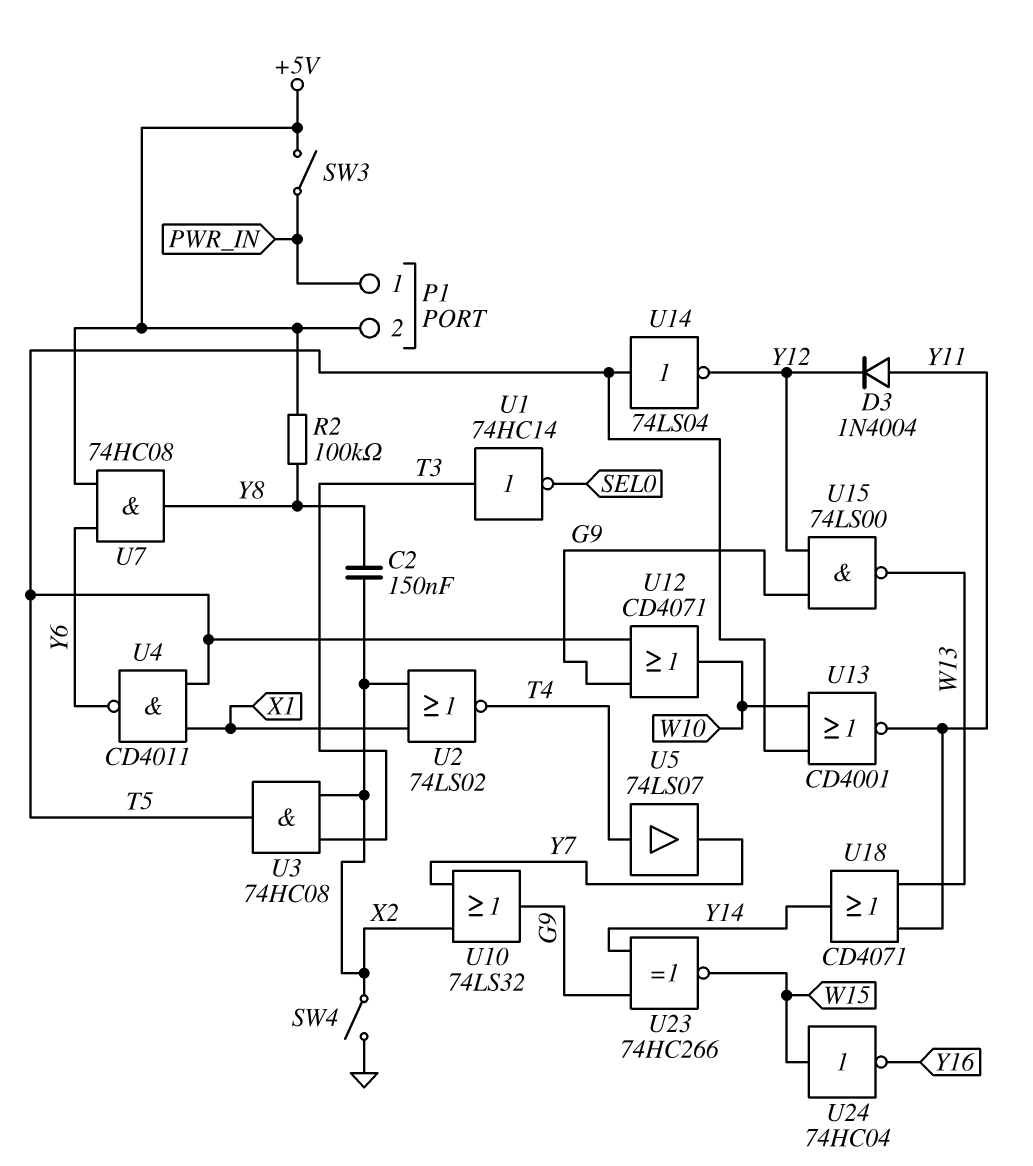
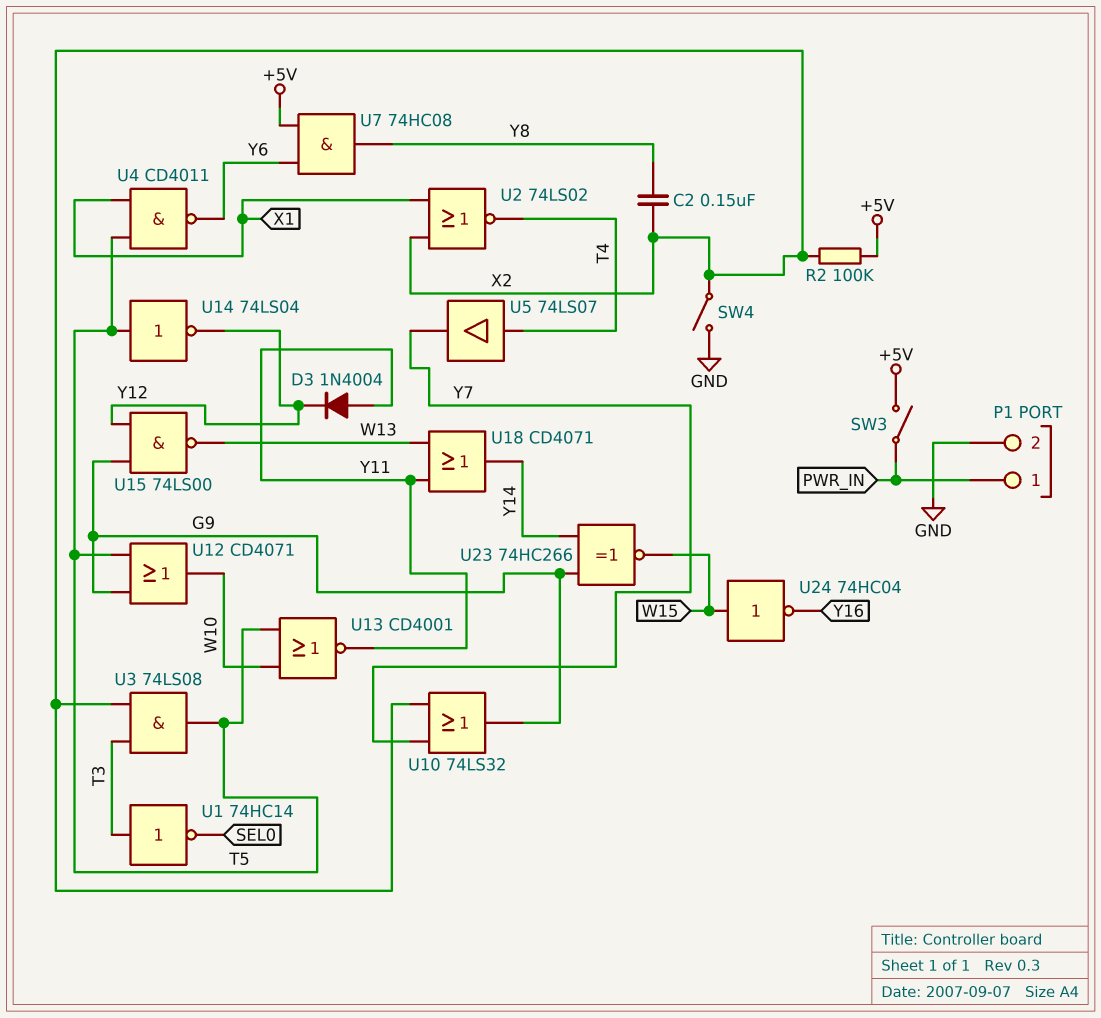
P1 pin 2: +5V -> GND
R2: 100k (+5V, Y8) -> 100k (+5V, X2)
U3: AND 74HC08 (in T3, in X2, out T5) -> AND 74LS08 (in T3, in X2, out T5)

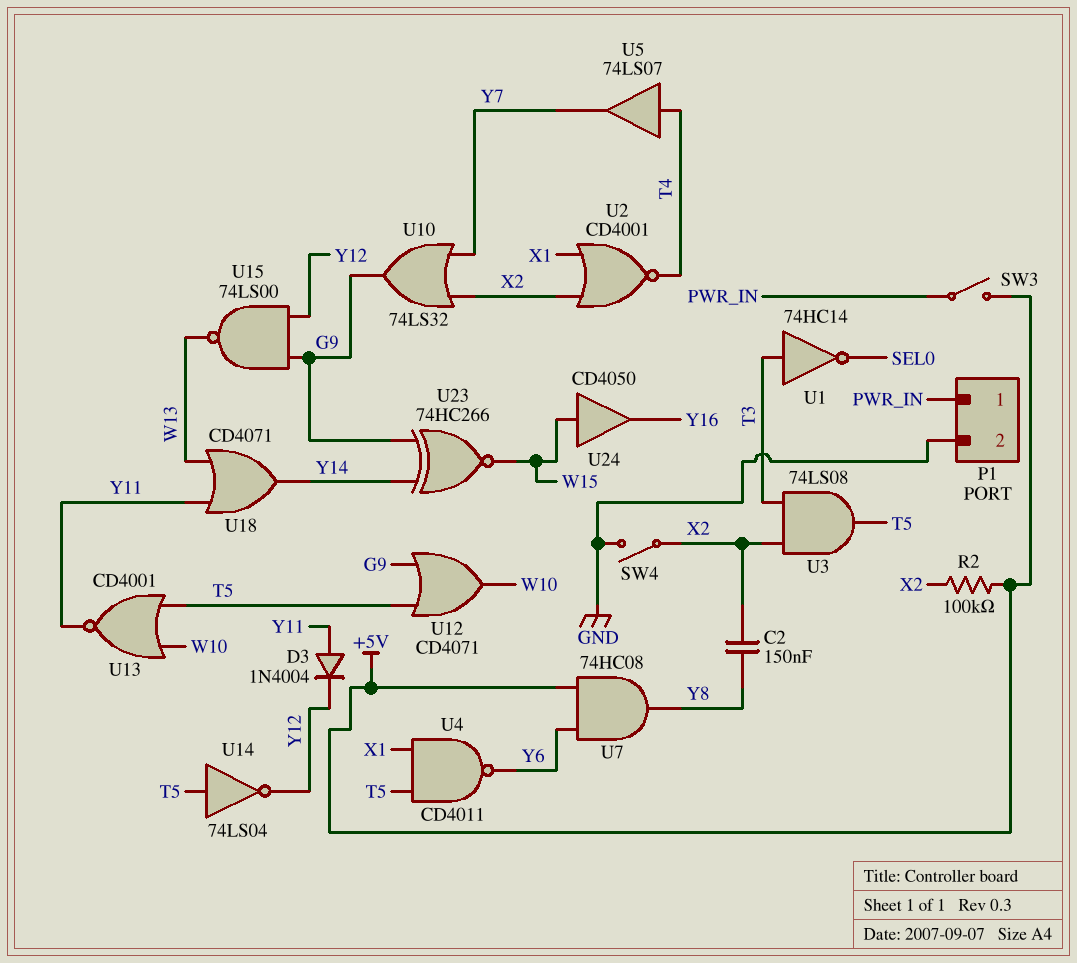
U2: NOR 74LS02 (in X1, in X2, out T4) -> NOR CD4001 (in X1, in X2, out T4)
U24: NOT 74HC04 (in W15, out Y16) -> buffer CD4050 (in W15, out Y16)

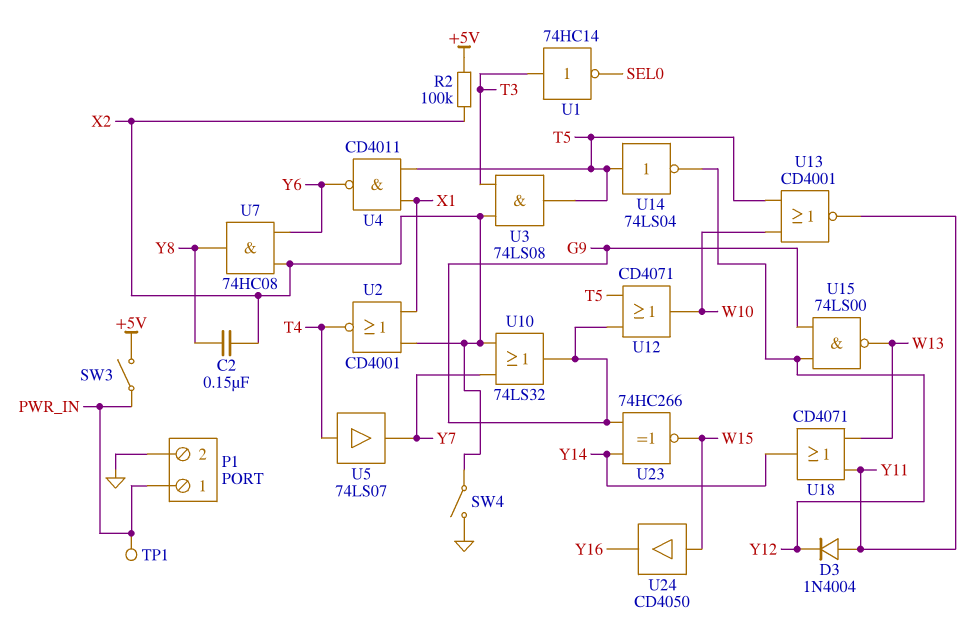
TP1: none -> test point (PWR_IN)
U7: AND 74HC08 (in +5V, in Y6, out Y8) -> AND 74HC08 (in X2, in Y6, out Y8)

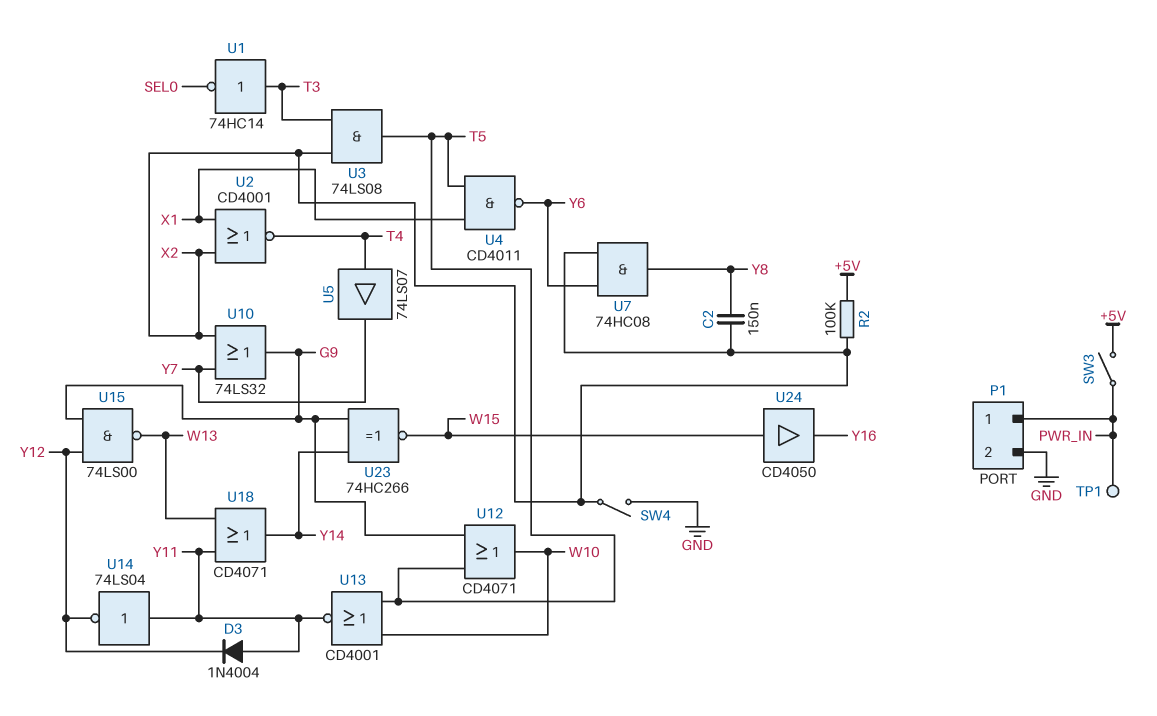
U14: NOT 74LS04 (in T5, out Y12) -> NOT 74LS04 (in Y11, out Y12)

